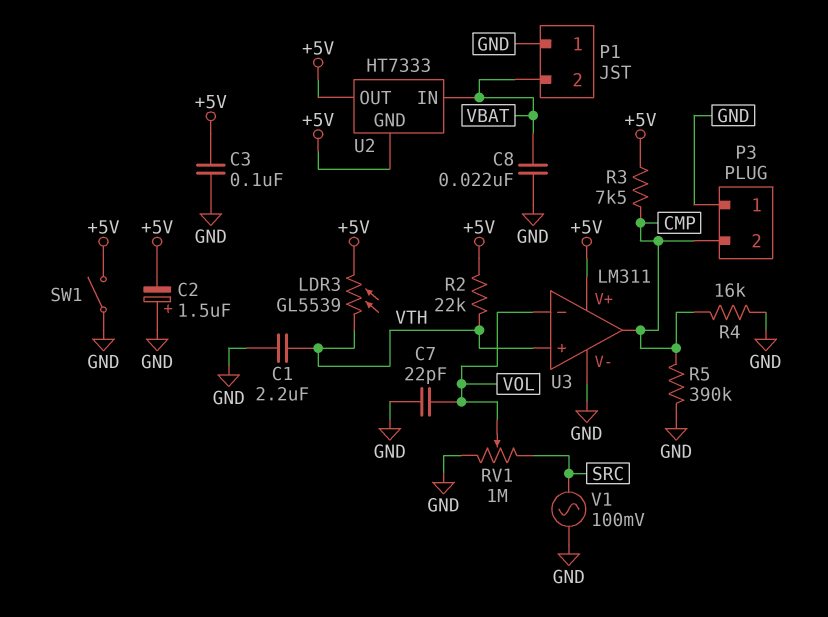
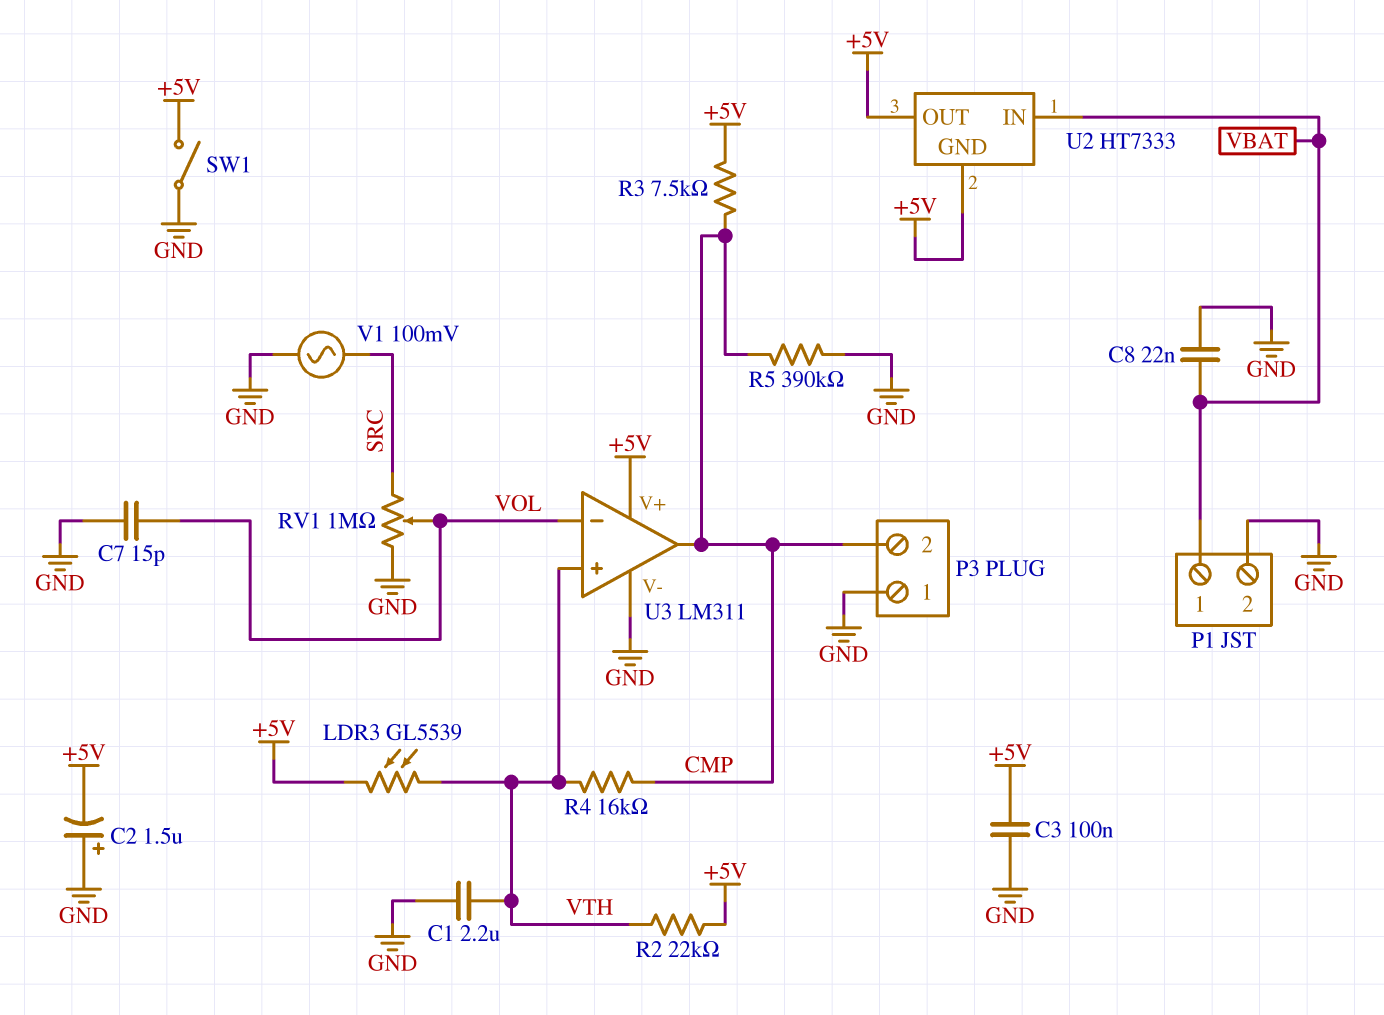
C7: 22pF (GND, VOL) -> 15pF (GND, VOL)
P1 pin 1: GND -> VBAT
P1 pin 2: VBAT -> GND
R4: 16k (CMP, GND) -> 16k (CMP, VTH)

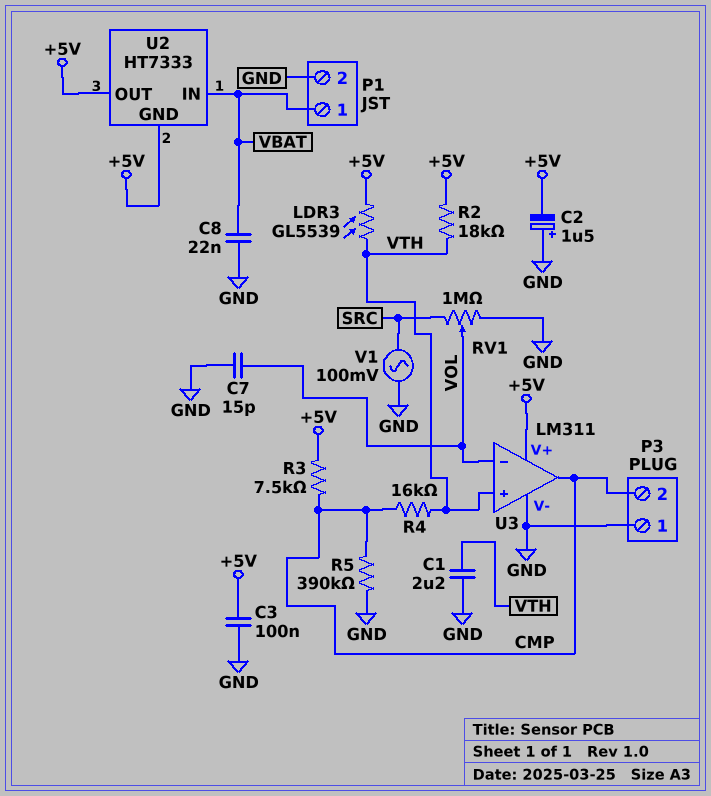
R2: 22k (+5V, VTH) -> 18k (+5V, VTH)
SW1: switch (+5V, GND) -> none

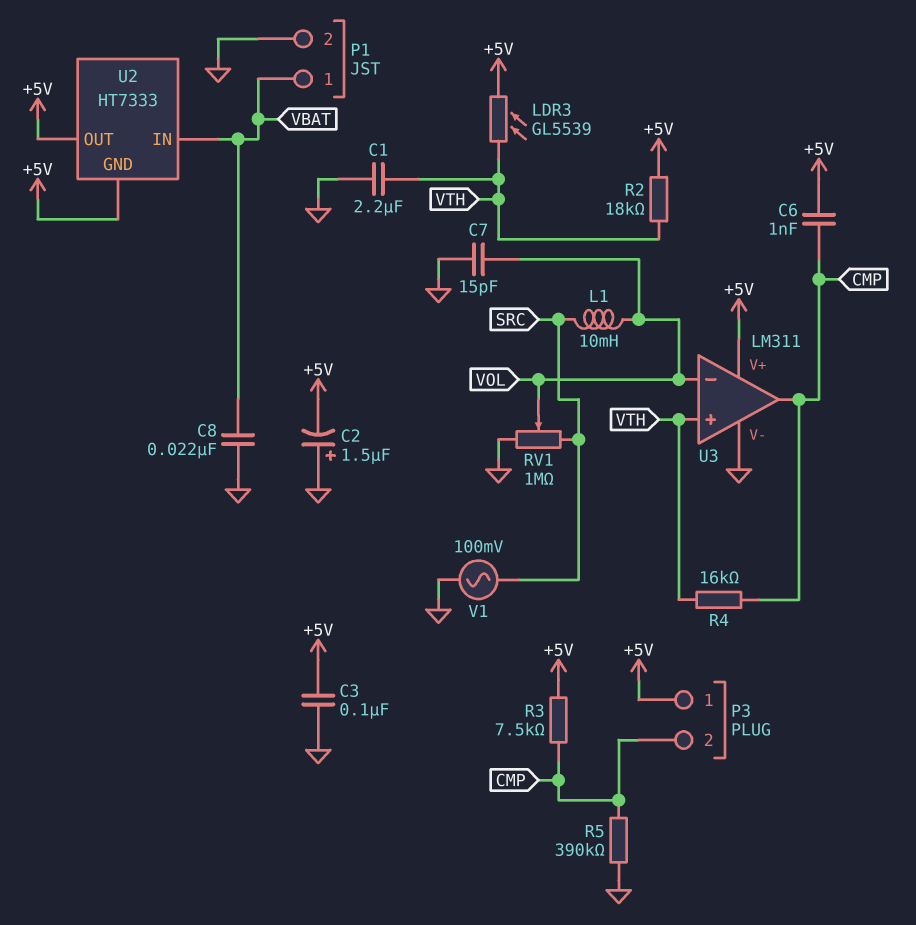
C6: none -> 1nF (+5V, CMP)
L1: none -> 10mH (SRC, VOL)
P3 pin 1: GND -> +5V

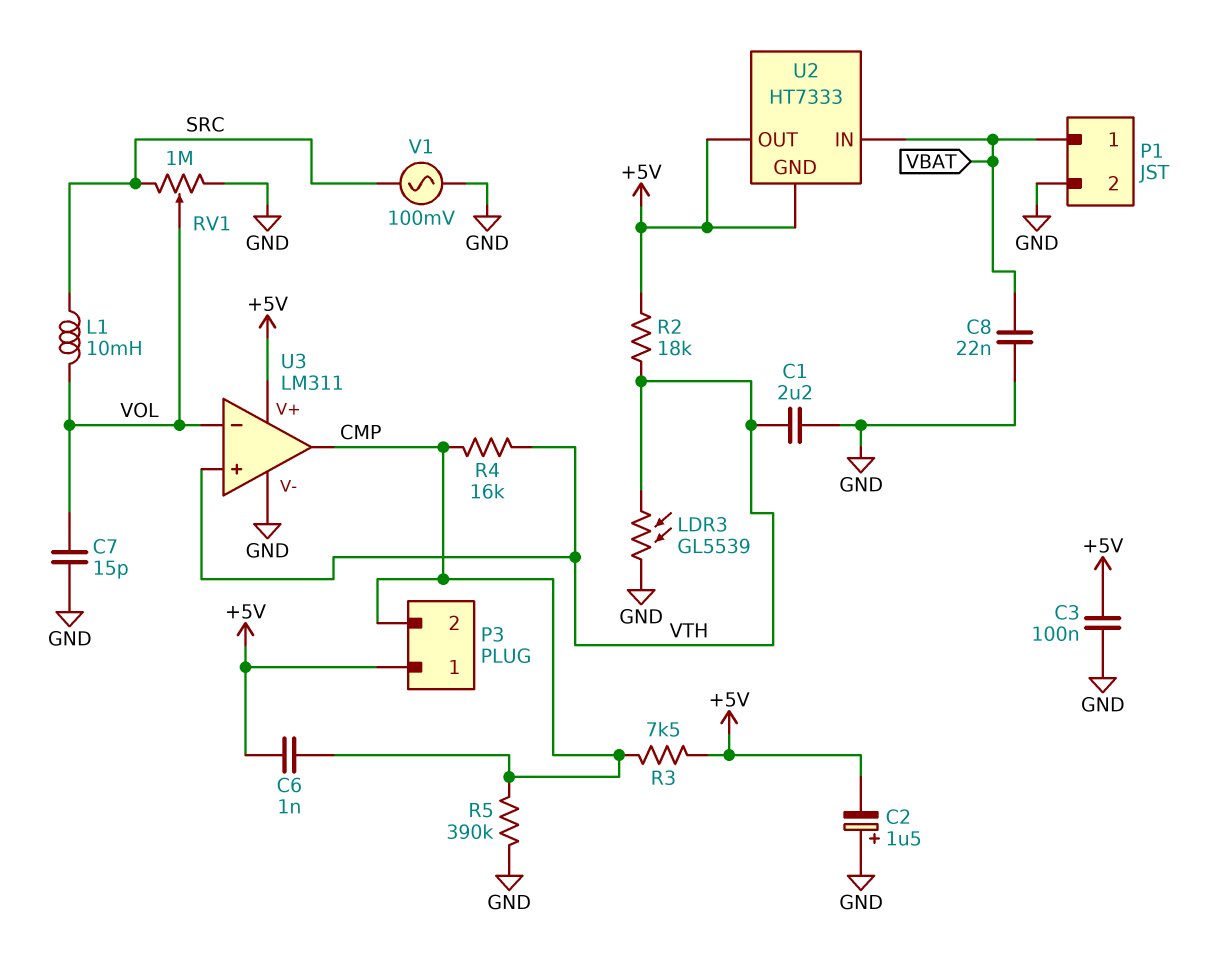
LDR3: GL5539 (+5V, VTH) -> GL5539 (GND, VTH)

